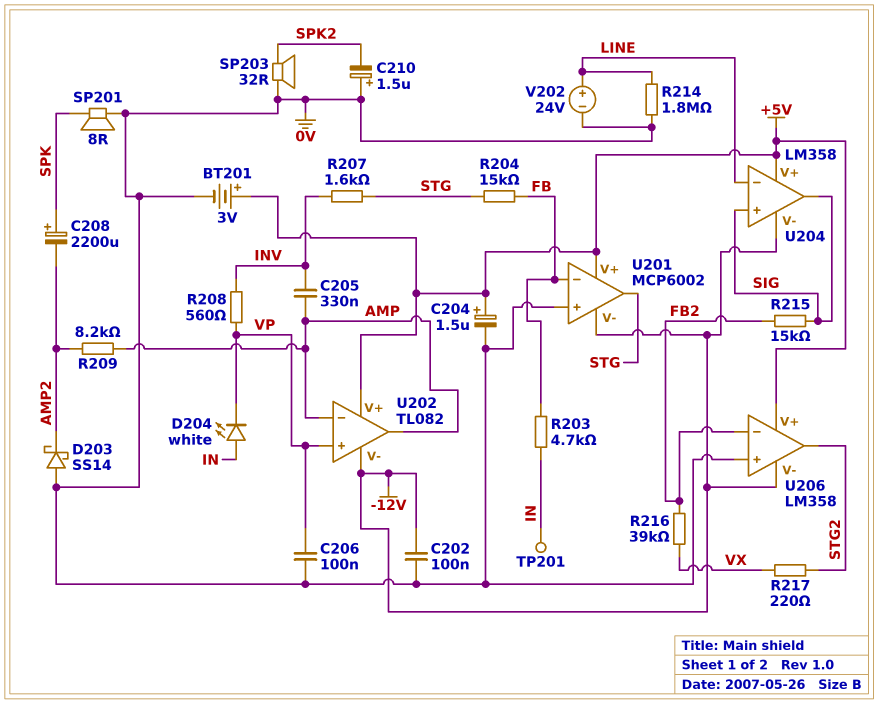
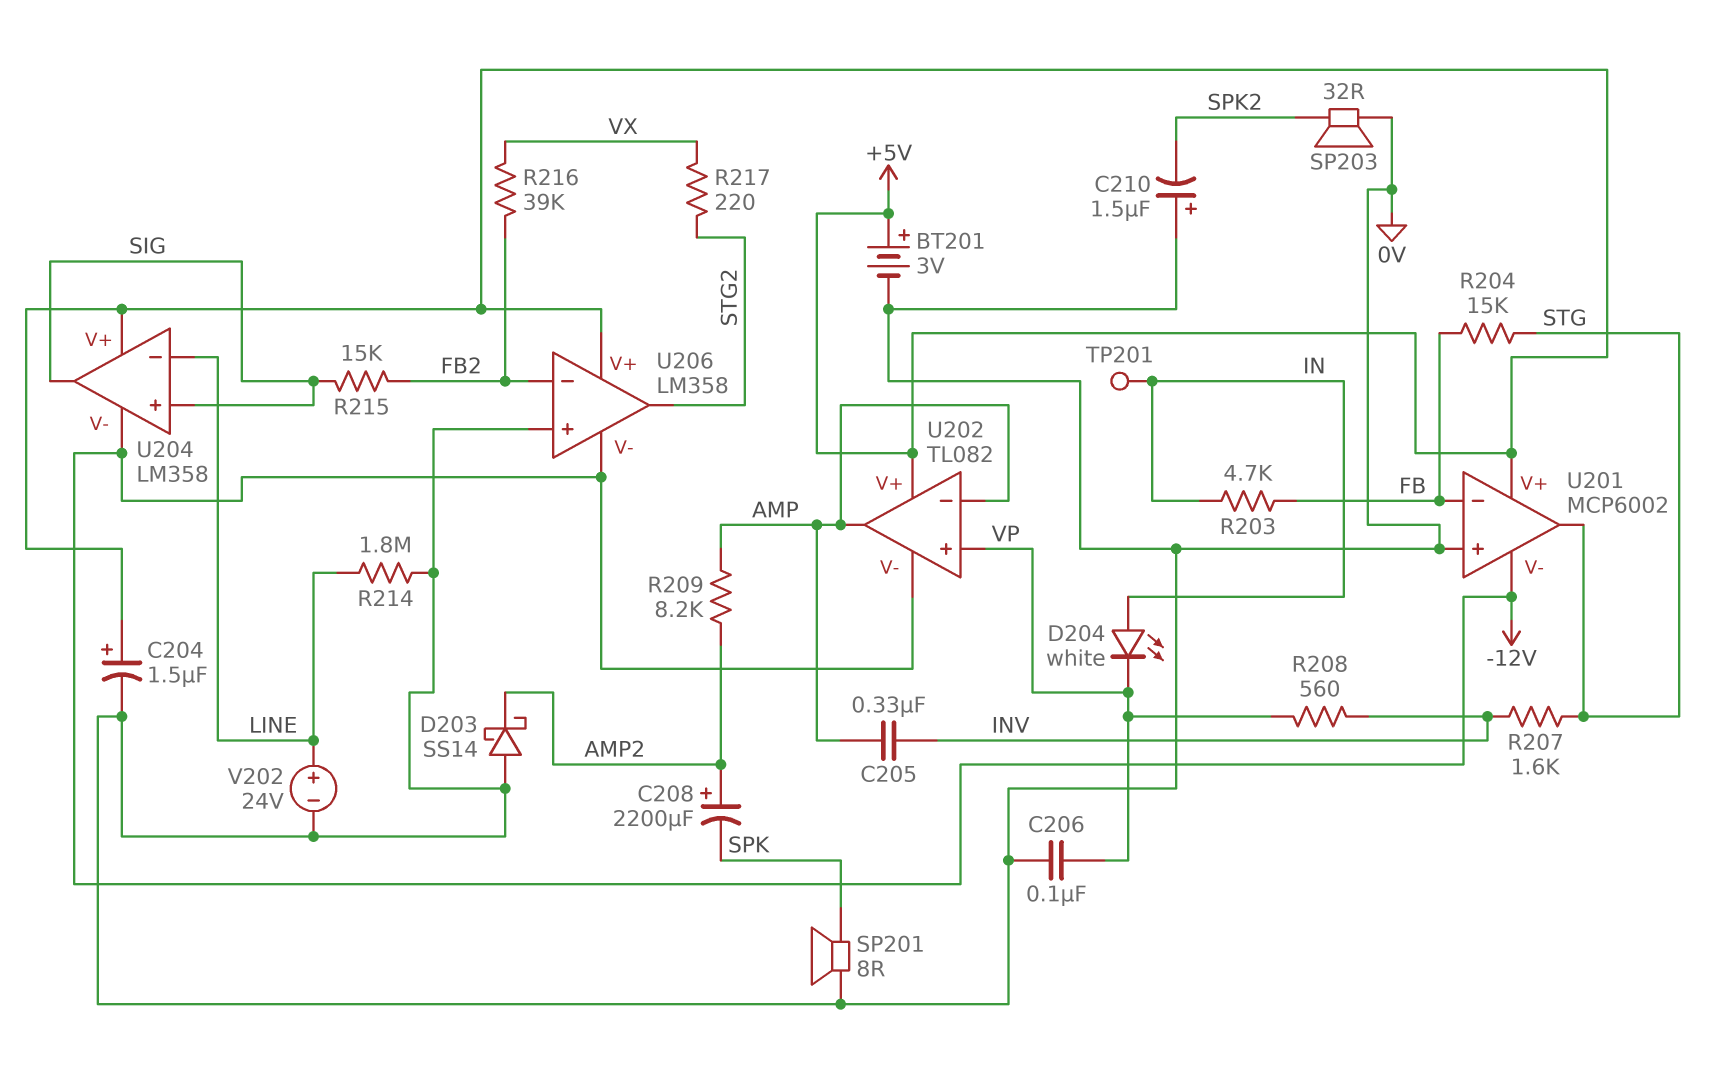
C202: 100nF (-12V, 0V) -> none
C208: 2200uF (plus SPK, minus AMP2) -> 2200uF (plus AMP2, minus SPK)

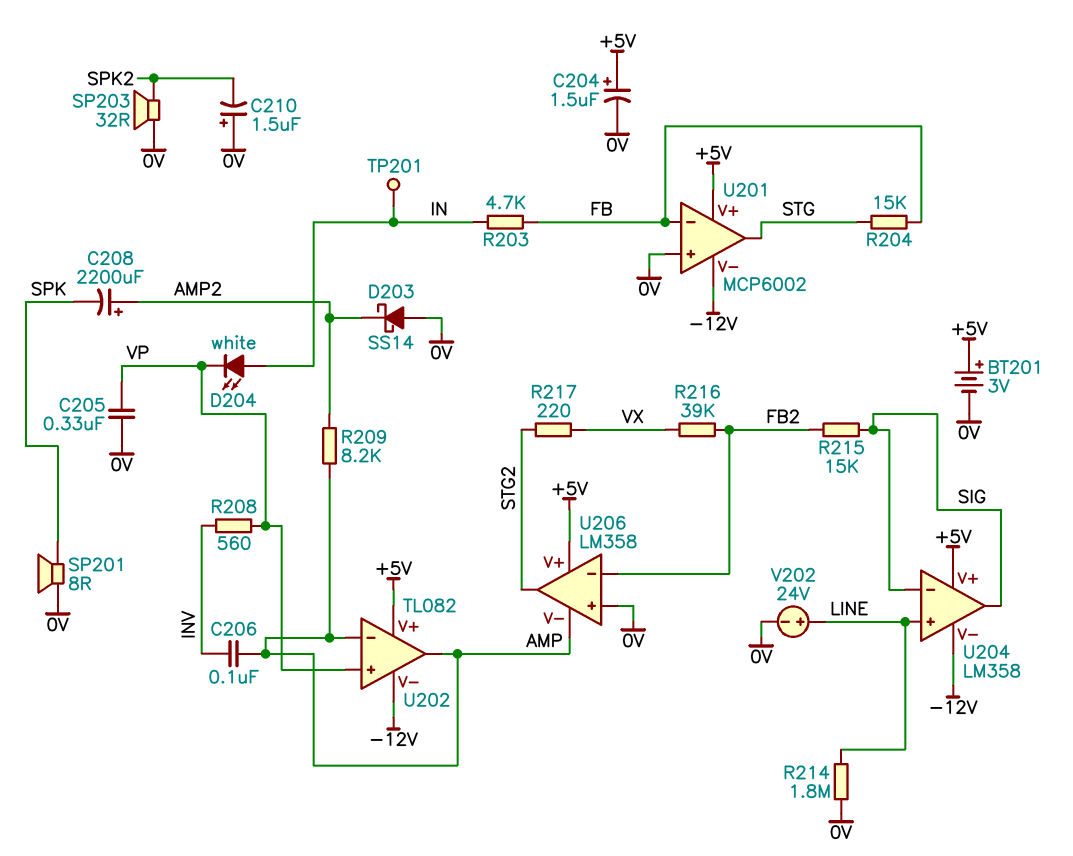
C205: 330nF (AMP, INV) -> 330nF (0V, VP)
C206: 100nF (0V, VP) -> 100nF (AMP, INV)
R207: 1.6k (INV, STG) -> none
U204 pin in+: SIG -> LINE
U204 pin in-: LINE -> SIG
U206 pin V-: -12V -> AMP

